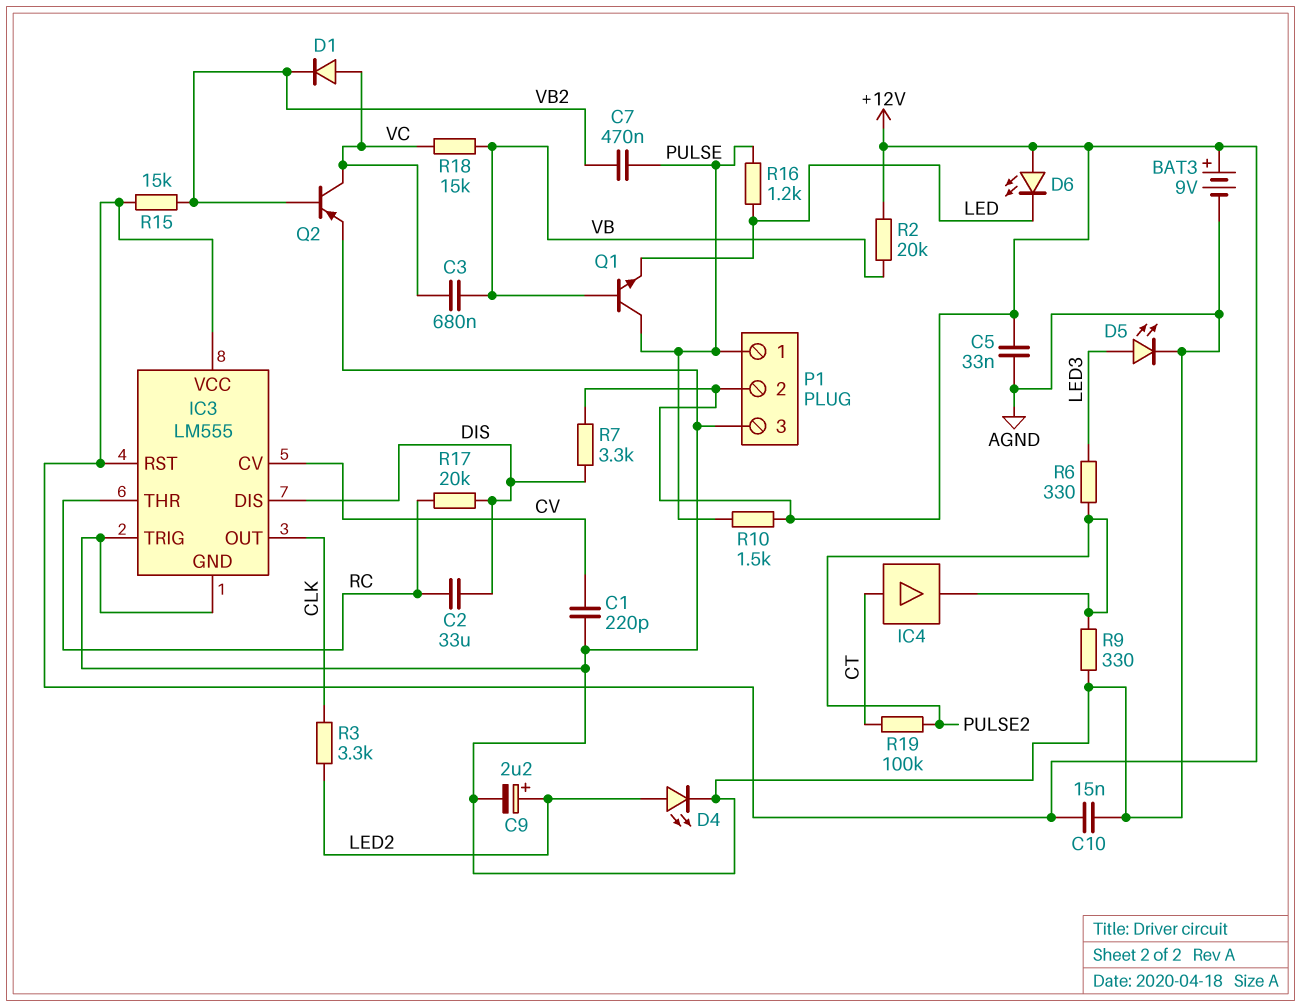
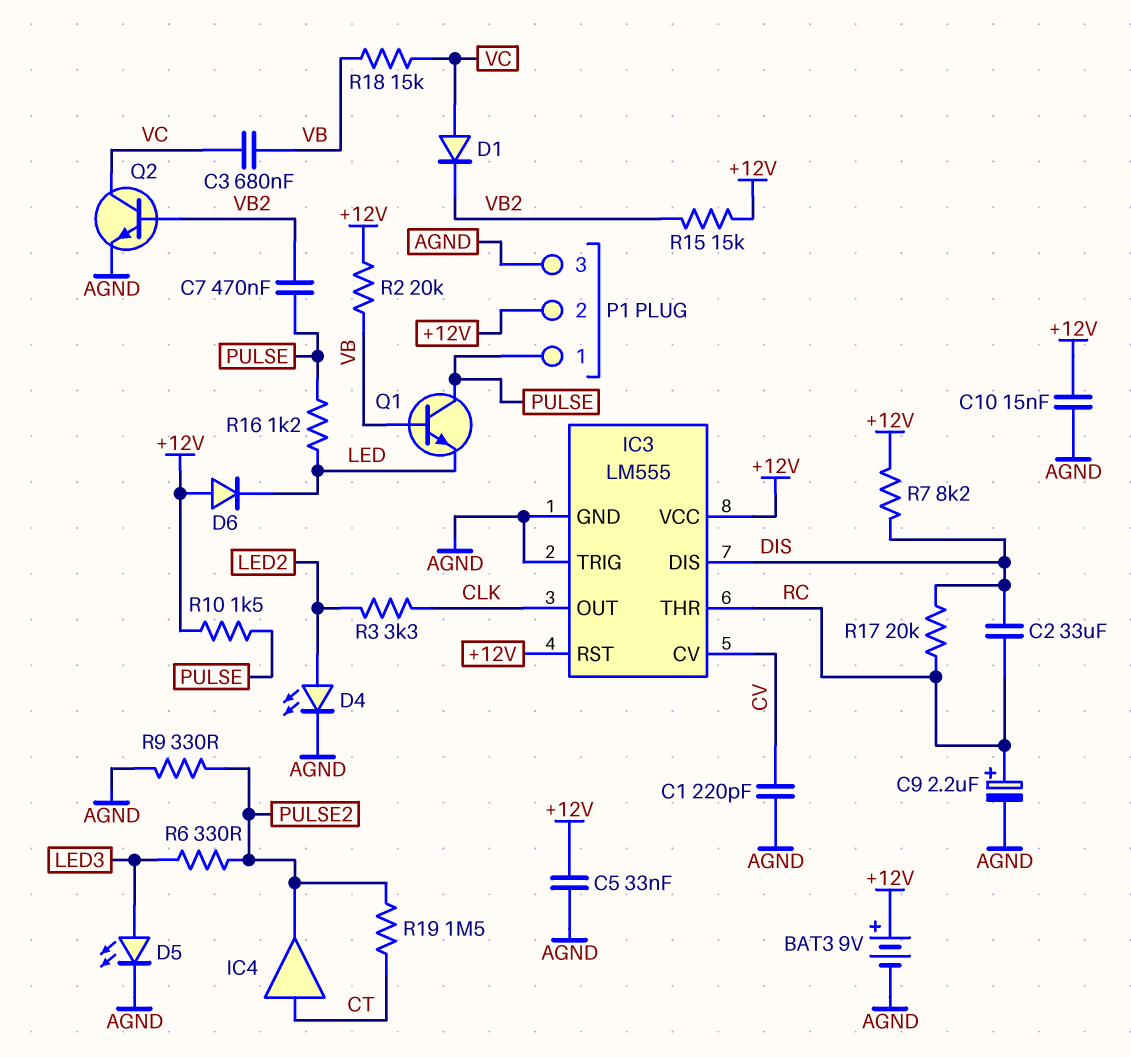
C9: 2.2uF (plus LED2, minus AGND) -> 2.2uF (plus RC, minus AGND)
D6: LED (A +12V, K LED) -> diode (A +12V, K LED)
Q2: PNP (B VB2, C VC, E AGND) -> NPN (B VB2, C VC, E AGND)
R7: 3.3k (+12V, DIS) -> 8.2k (+12V, DIS)
R19: 100k (CT, PULSE2) -> 1.5M (CT, PULSE2)

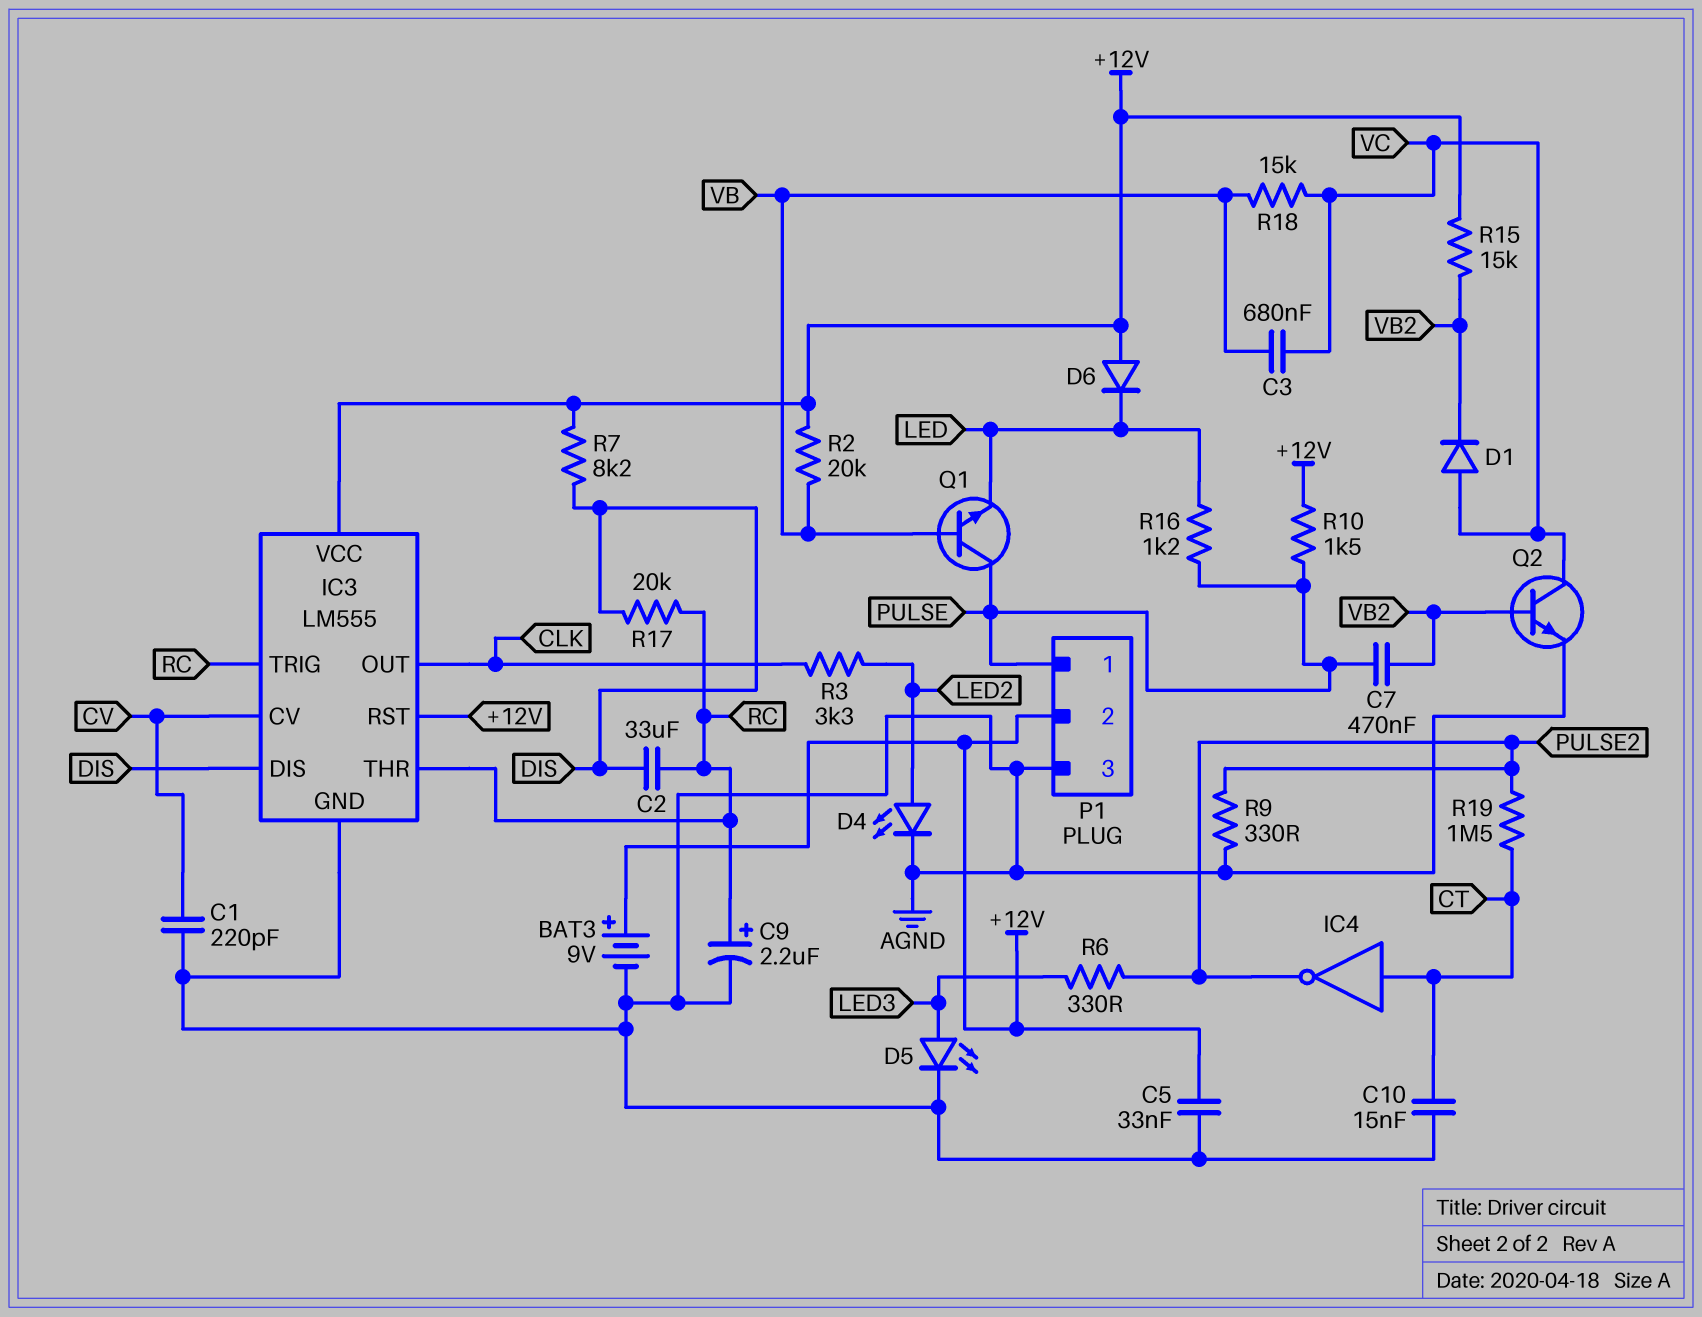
C10: 15nF (+12V, AGND) -> 15nF (AGND, CT)
IC3 pin TRIG: AGND -> RC
IC4: buffer (in CT, out PULSE2) -> NOT (in CT, out PULSE2)

